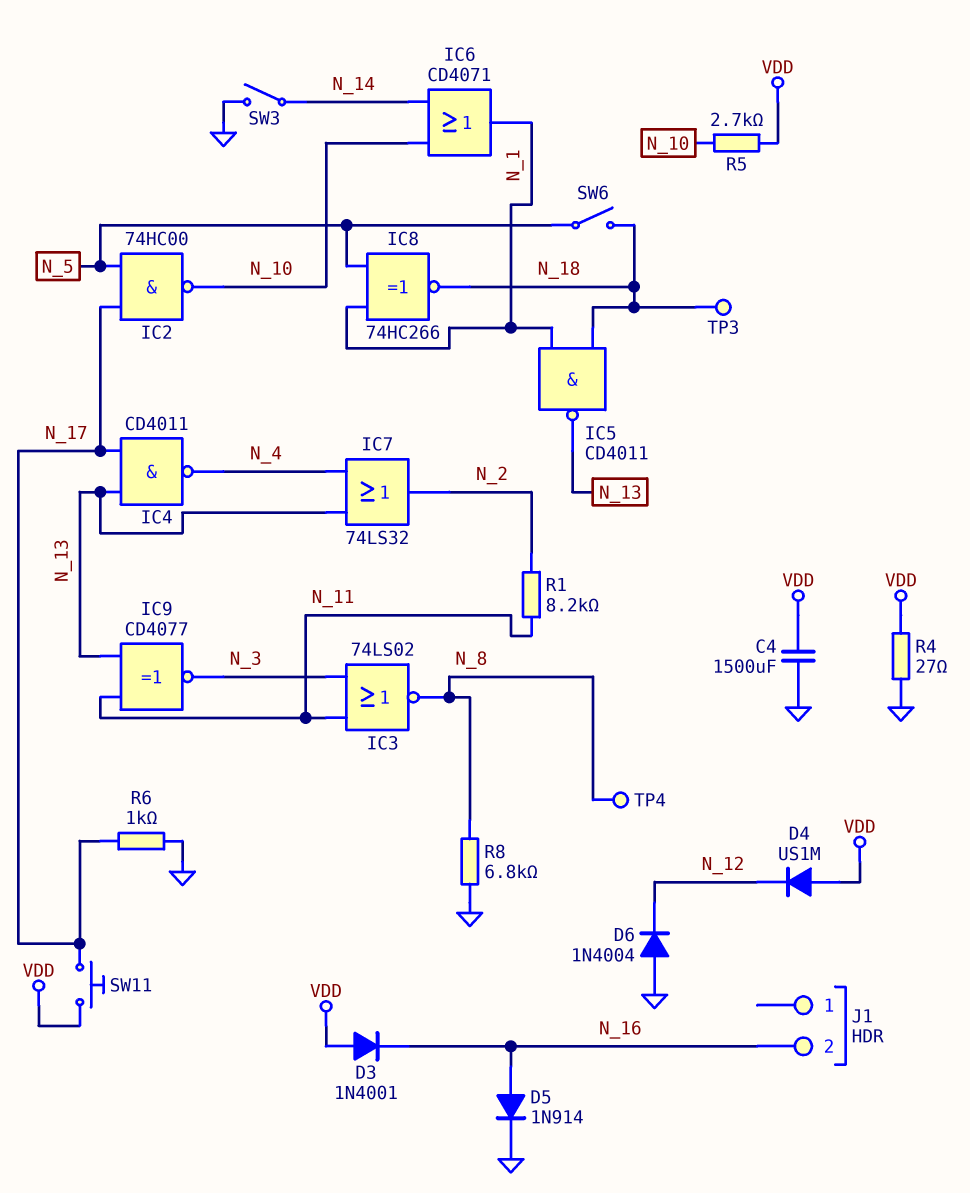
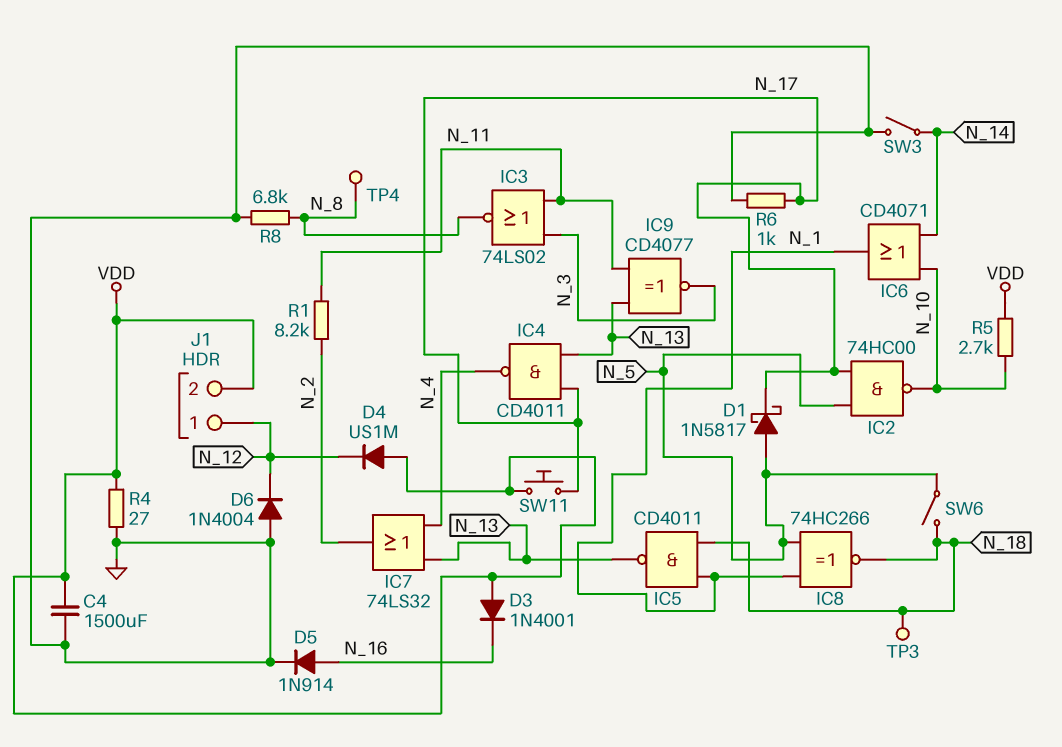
D1: none -> schottky 1N5817 (A N_5, K N_17)
J1 pin 1: none -> N_12
J1 pin 2: N_16 -> VDD

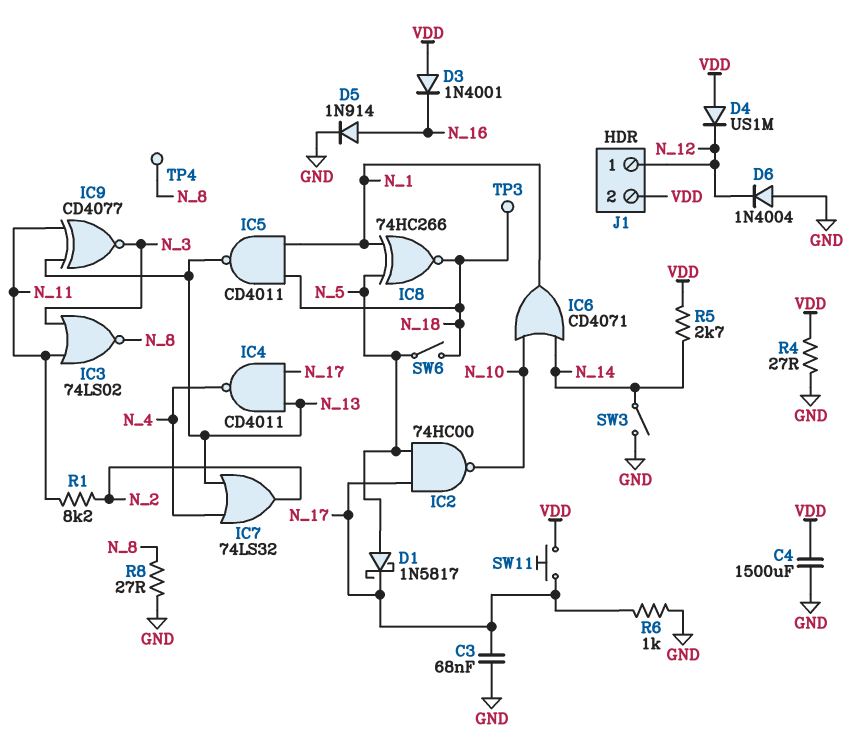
C3: none -> 68nF (GND, N_17)
R5: 2.7k (N_10, VDD) -> 2.7k (N_14, VDD)
R8: 6.8k (GND, N_8) -> 27 (GND, N_8)

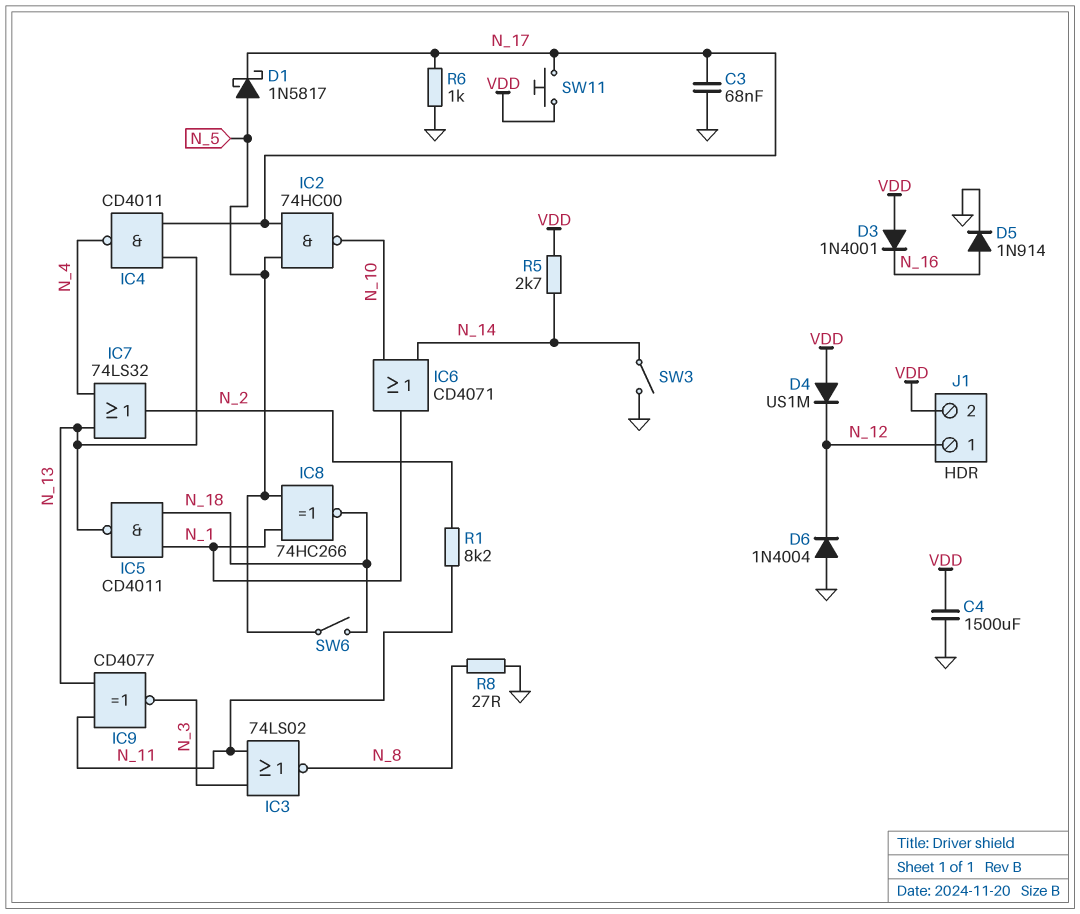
R4: 27 (GND, VDD) -> none
TP3: test point (N_18) -> none
TP4: test point (N_8) -> none

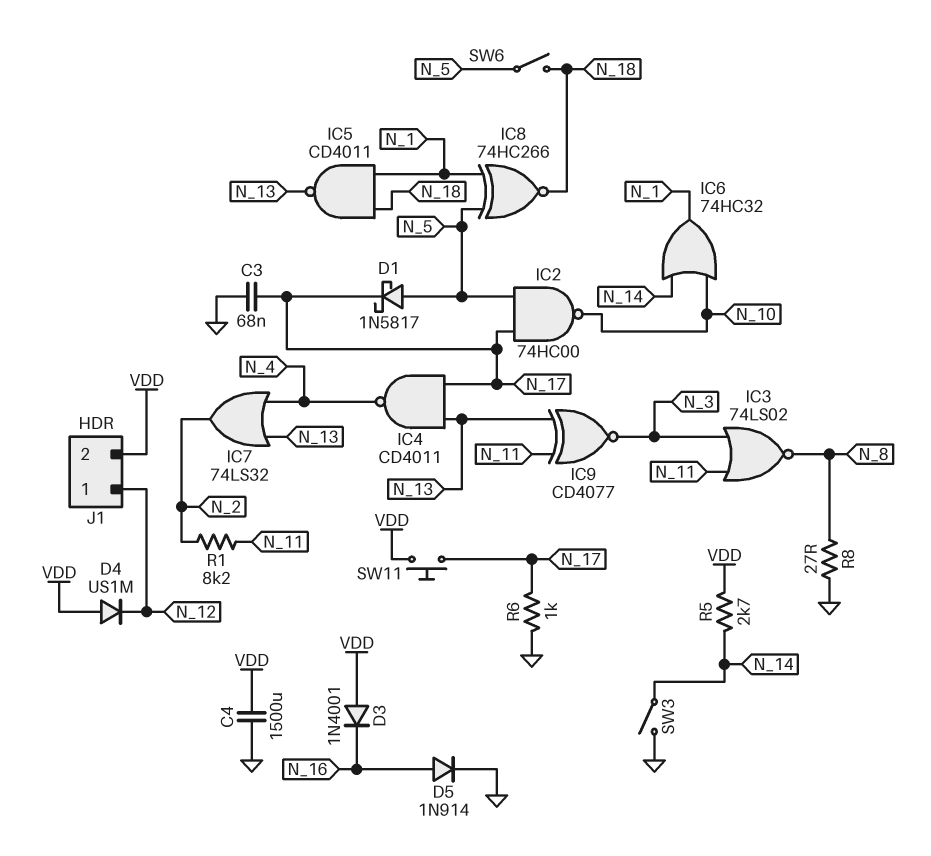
D6: diode 1N4004 (A GND, K N_12) -> none
IC6: OR CD4071 (in N_10, in N_14, out N_1) -> OR 74HC32 (in N_10, in N_14, out N_1)

